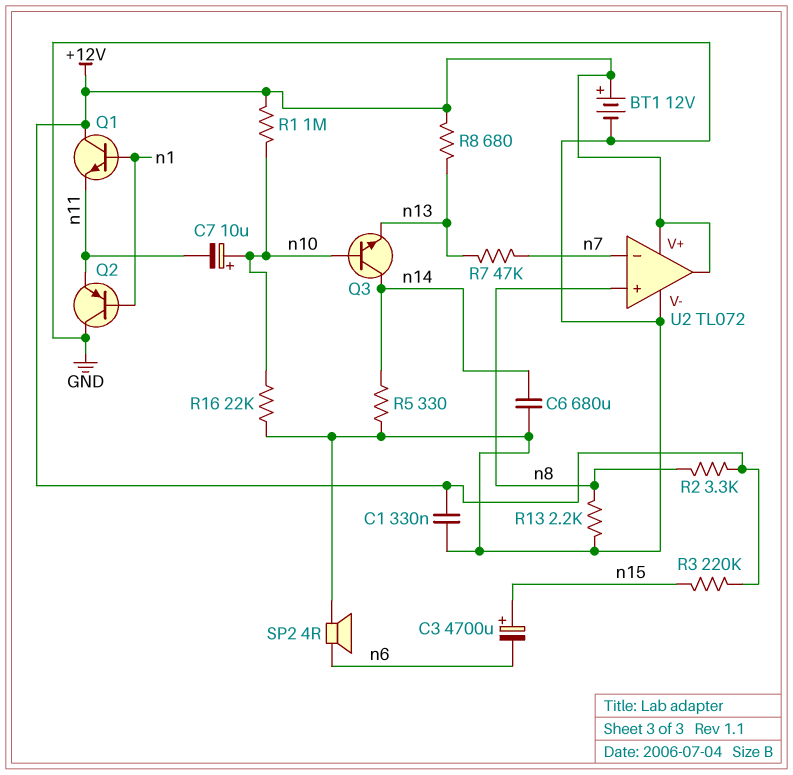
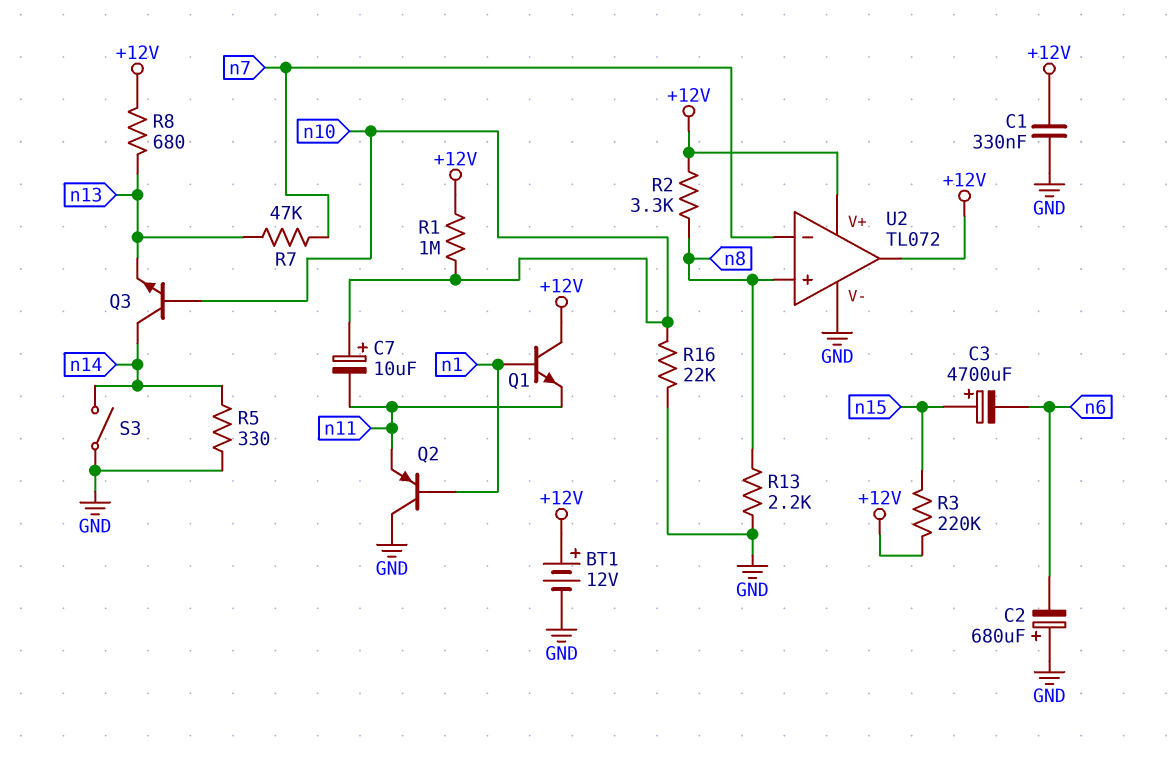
C2: none -> 680uF (plus GND, minus n6)
C6: 680uF (GND, n14) -> none
S3: none -> switch (GND, n14)
SP2: speaker 4R (GND, n6) -> none

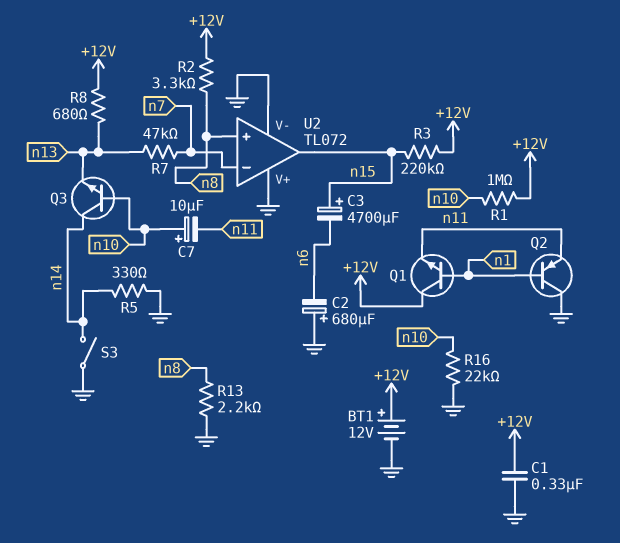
U2 pin V+: +12V -> GND
U2 pin out: +12V -> n15

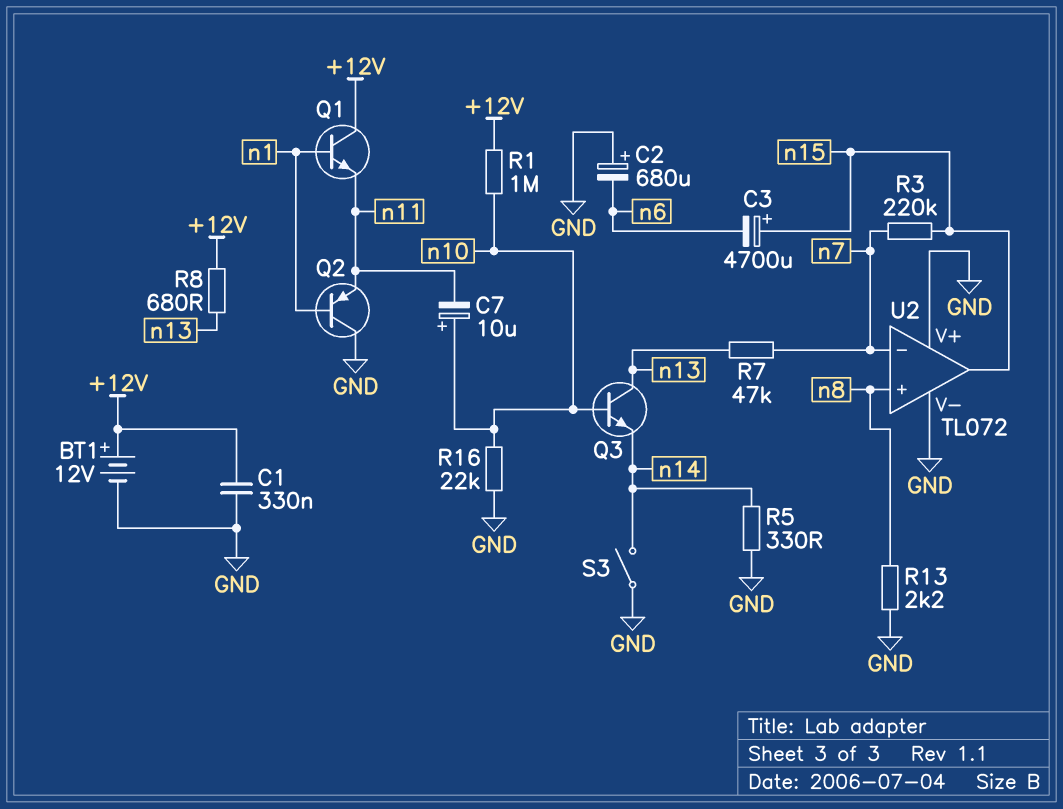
Q3: NPN (B n10, C n14, E n13) -> NPN (B n10, C n13, E n14)
R2: 3.3k (+12V, n8) -> none
R3: 220k (+12V, n15) -> 220k (n7, n15)

